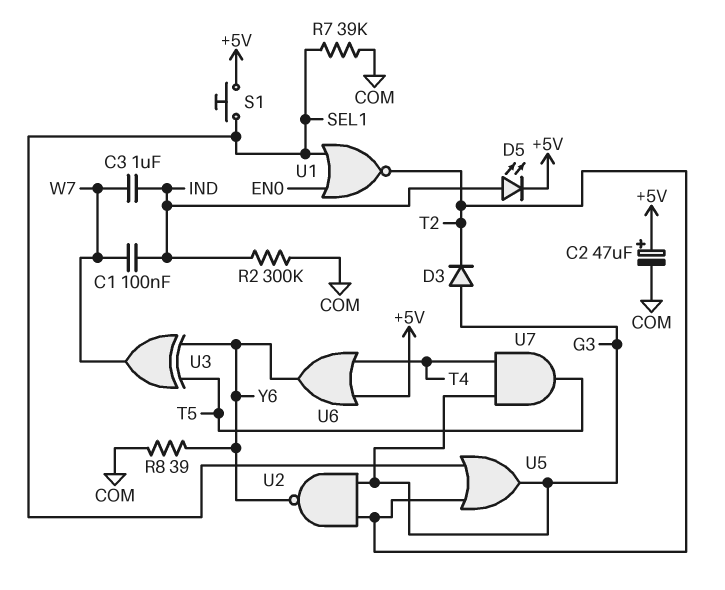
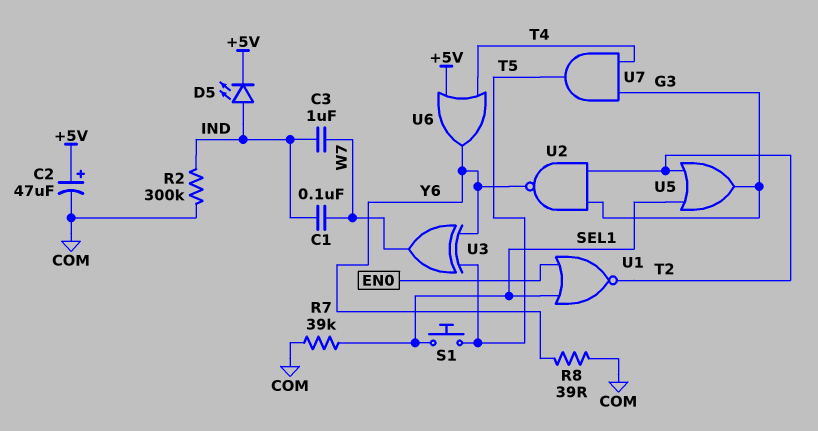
D3: diode (A G3, K T2) -> none
S1: button (+5V, SEL1) -> button (SEL1, T5)

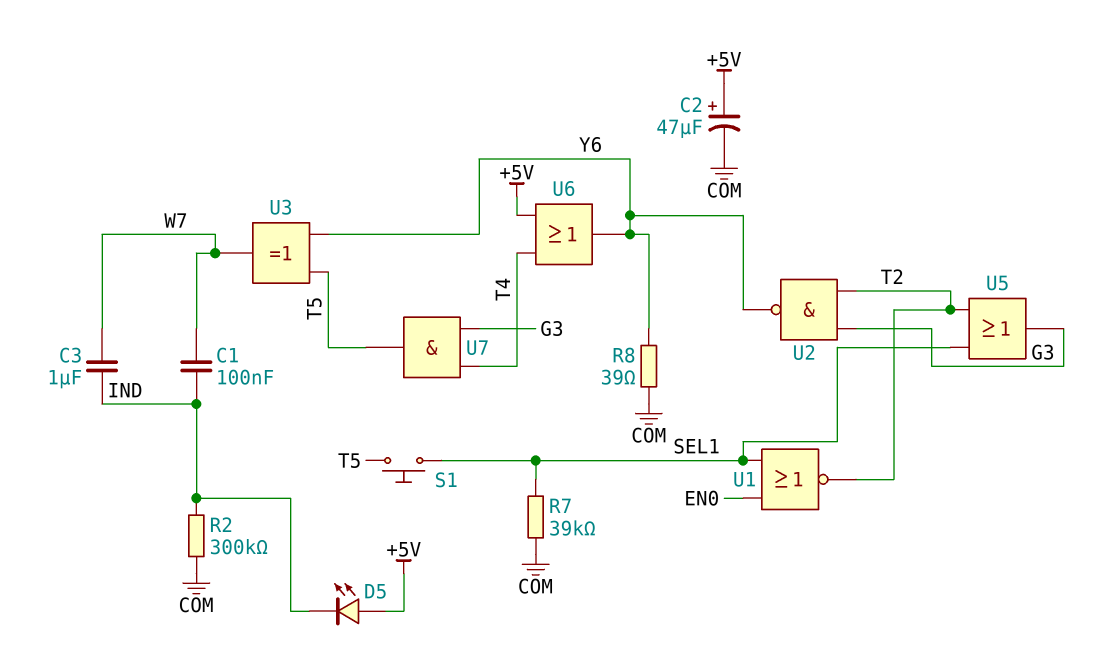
D5: LED (A IND, K +5V) -> LED (A +5V, K IND)

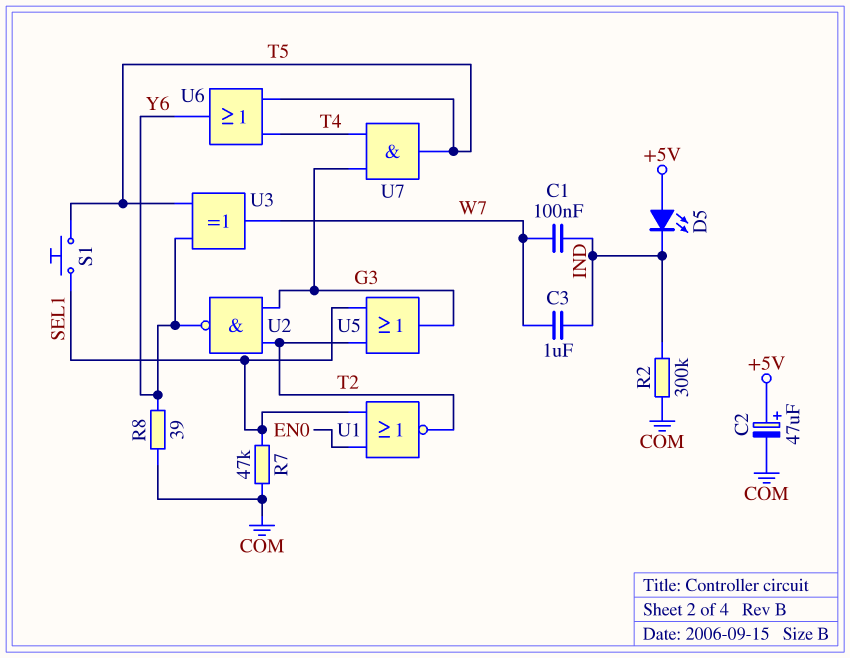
R7: 39k (COM, SEL1) -> 47k (COM, SEL1)
U6: OR (in +5V, in T4, out Y6) -> OR (in T4, in T5, out Y6)

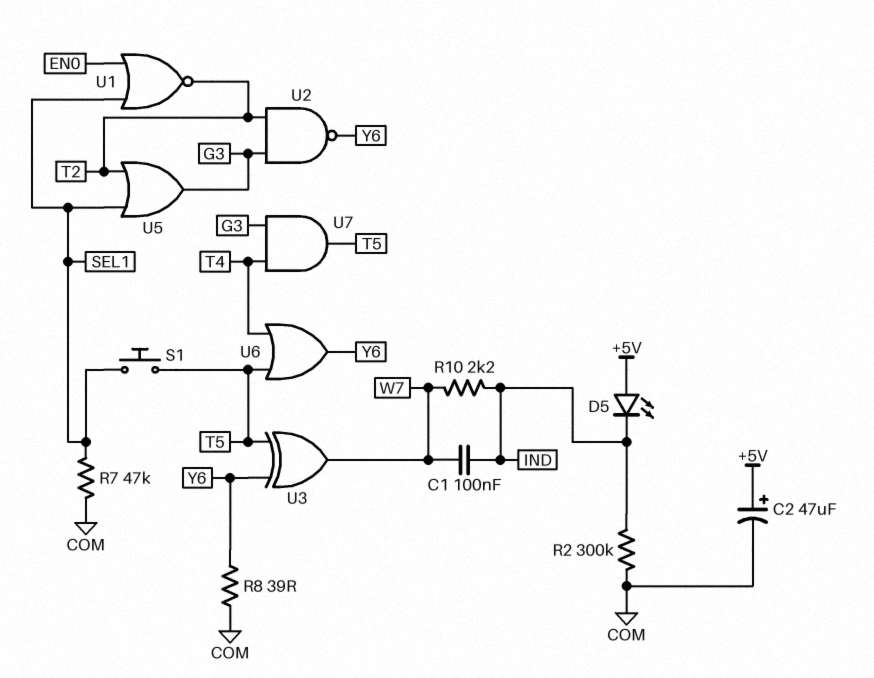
C3: 1uF (IND, W7) -> none
R10: none -> 2.2k (IND, W7)

